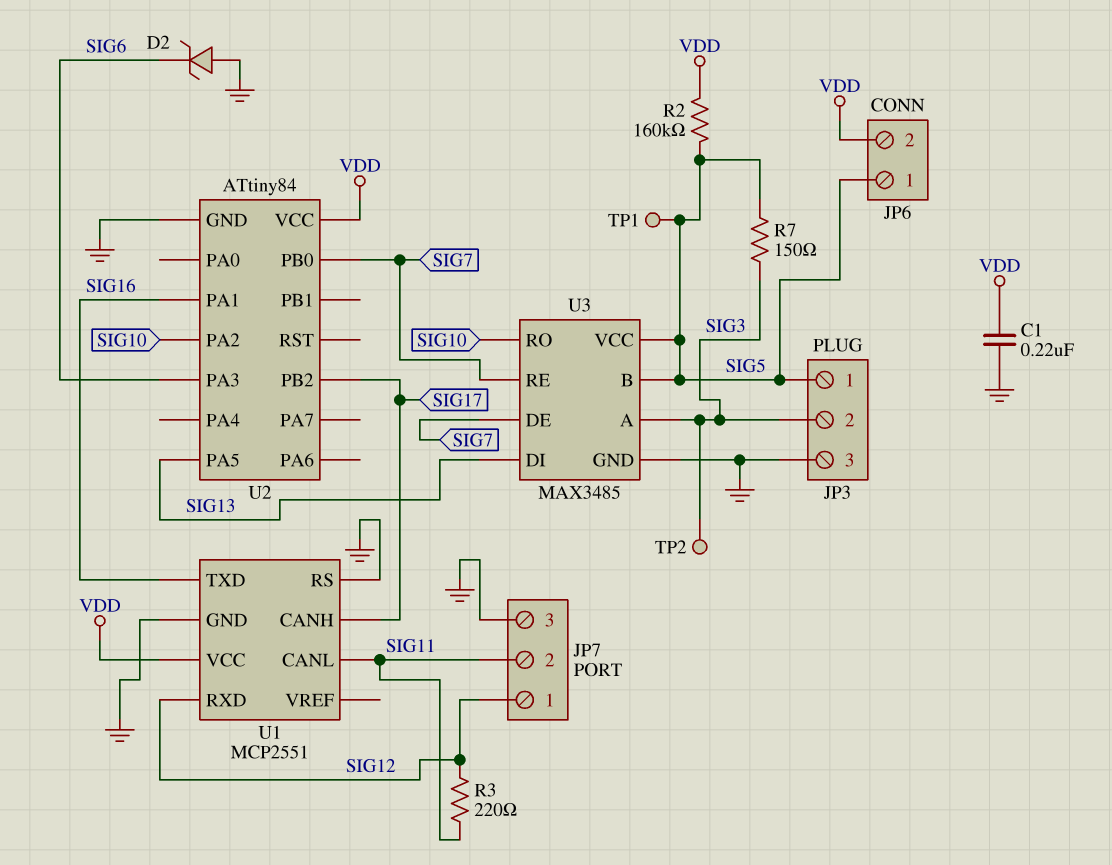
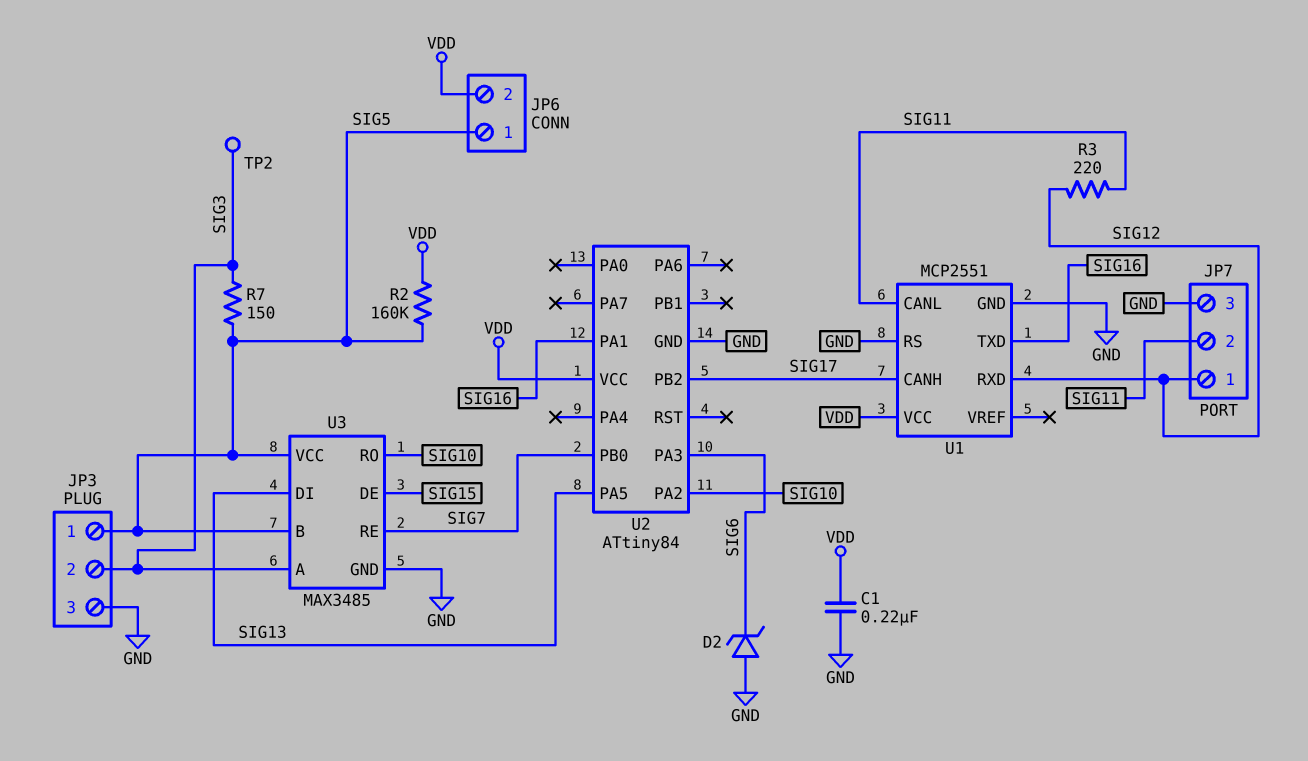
TP1: test point (SIG5) -> none
U3 pin DE: SIG7 -> SIG15

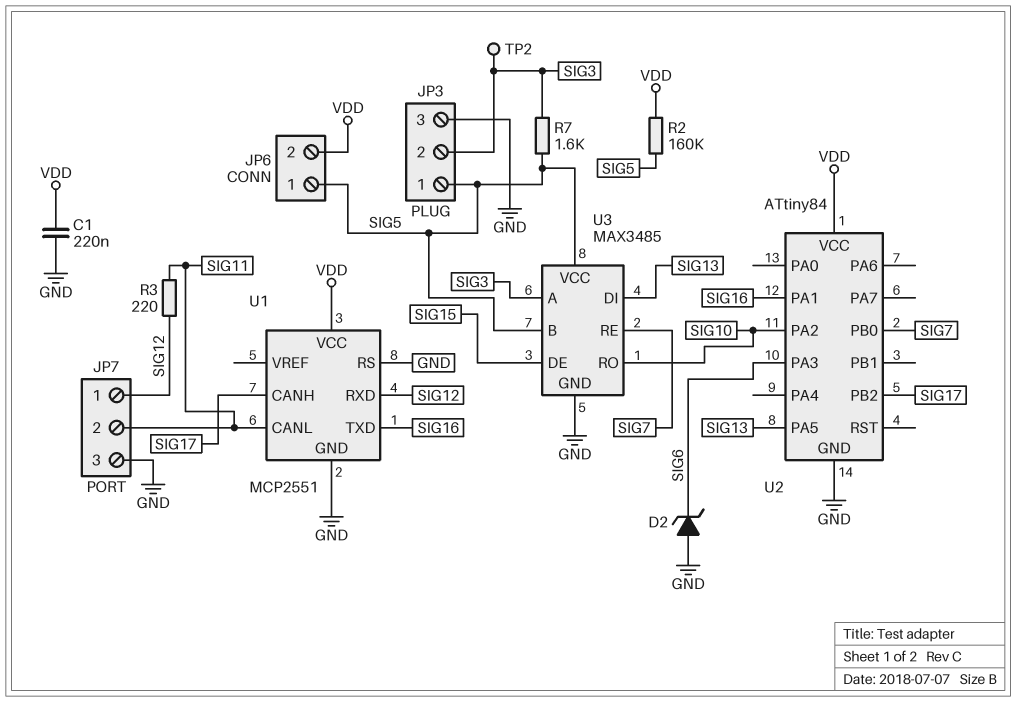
R7: 150 (SIG3, SIG5) -> 1.6k (SIG3, SIG5)

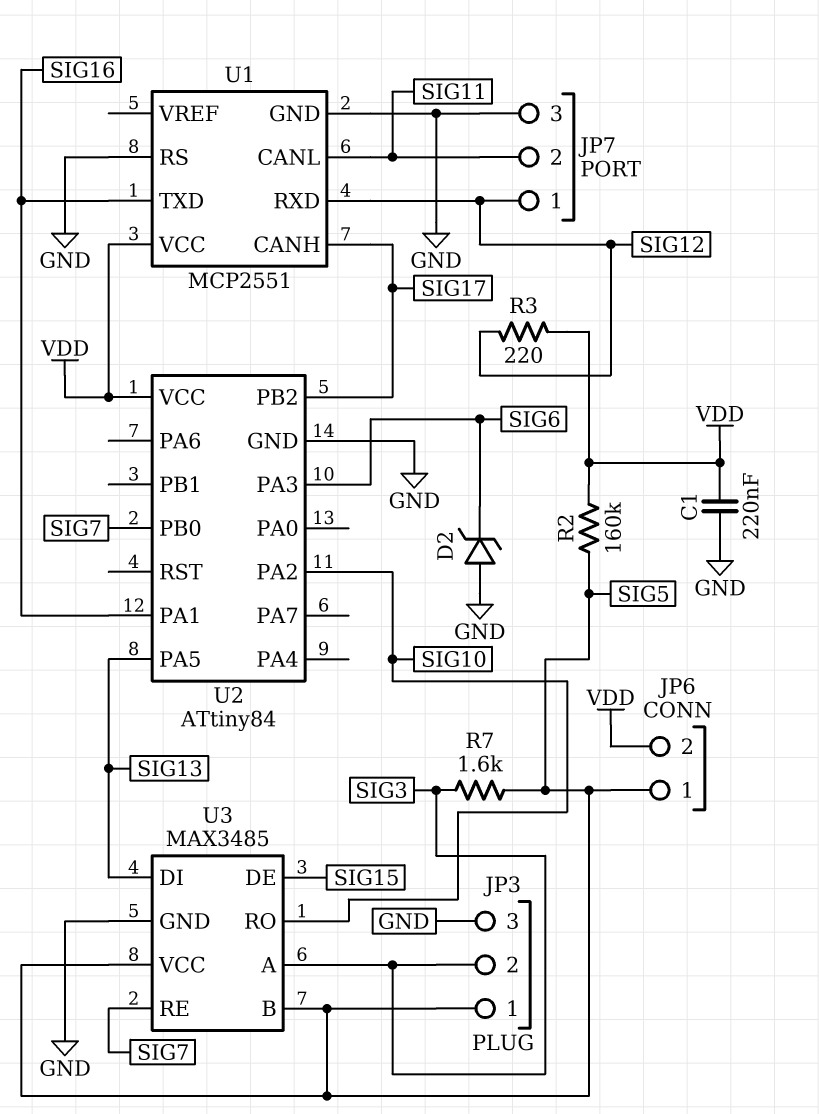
R3: 220 (SIG11, SIG12) -> 220 (SIG12, VDD)
TP2: test point (SIG3) -> none

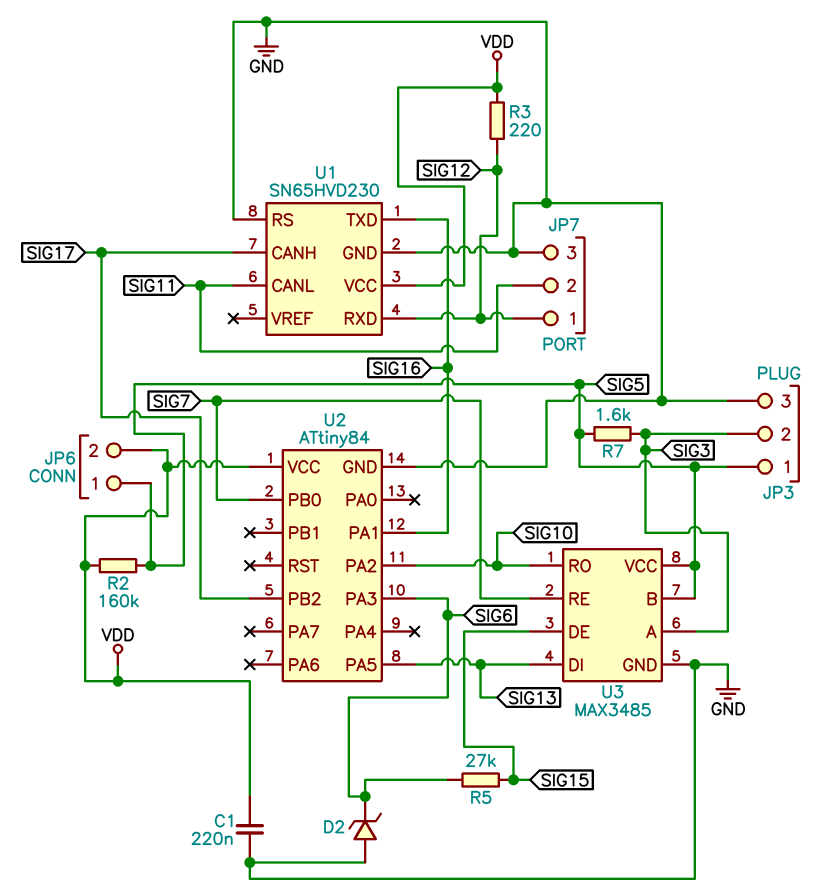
R5: none -> 27k (SIG6, SIG15)
U1: MCP2551 -> SN65HVD230

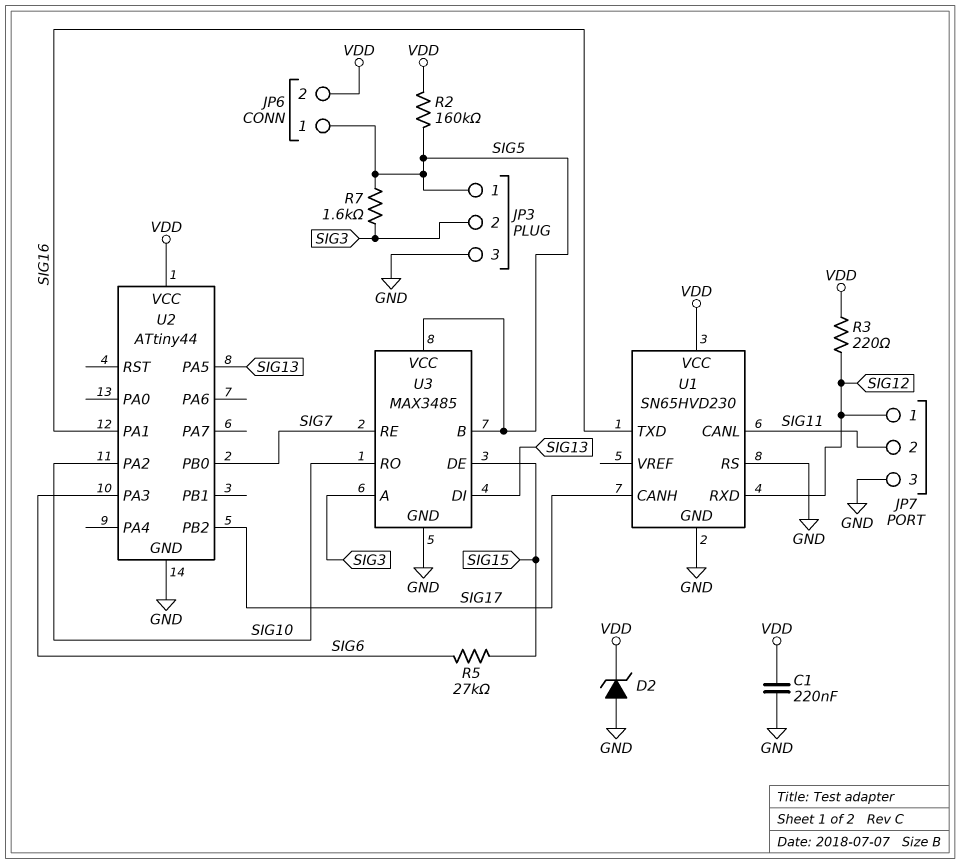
D2: zener (A GND, K SIG6) -> zener (A GND, K VDD)
U2: ATtiny84 -> ATtiny44

